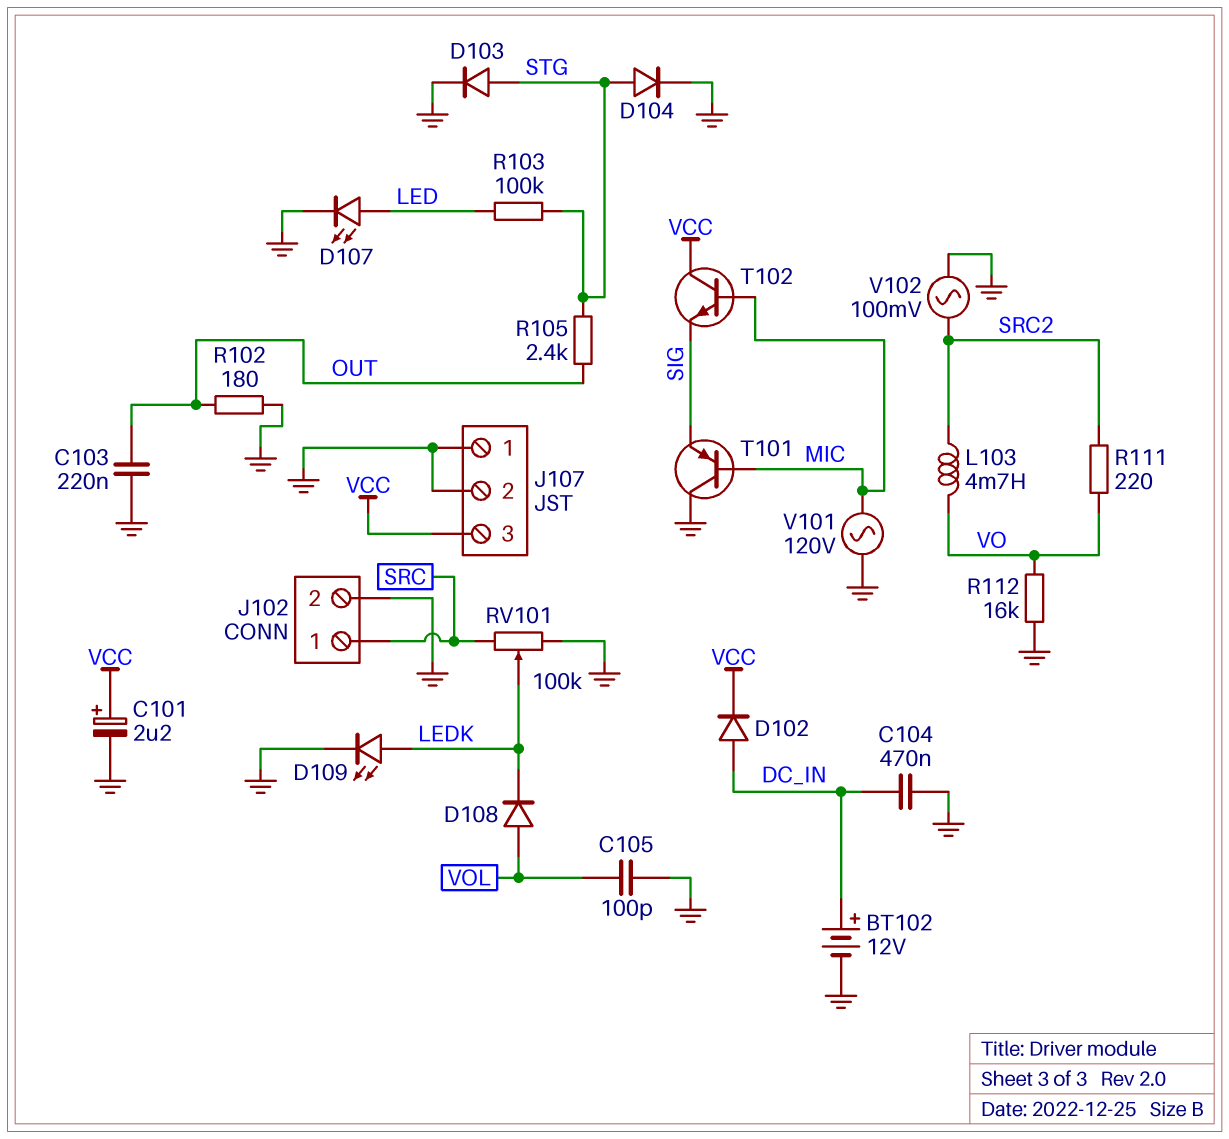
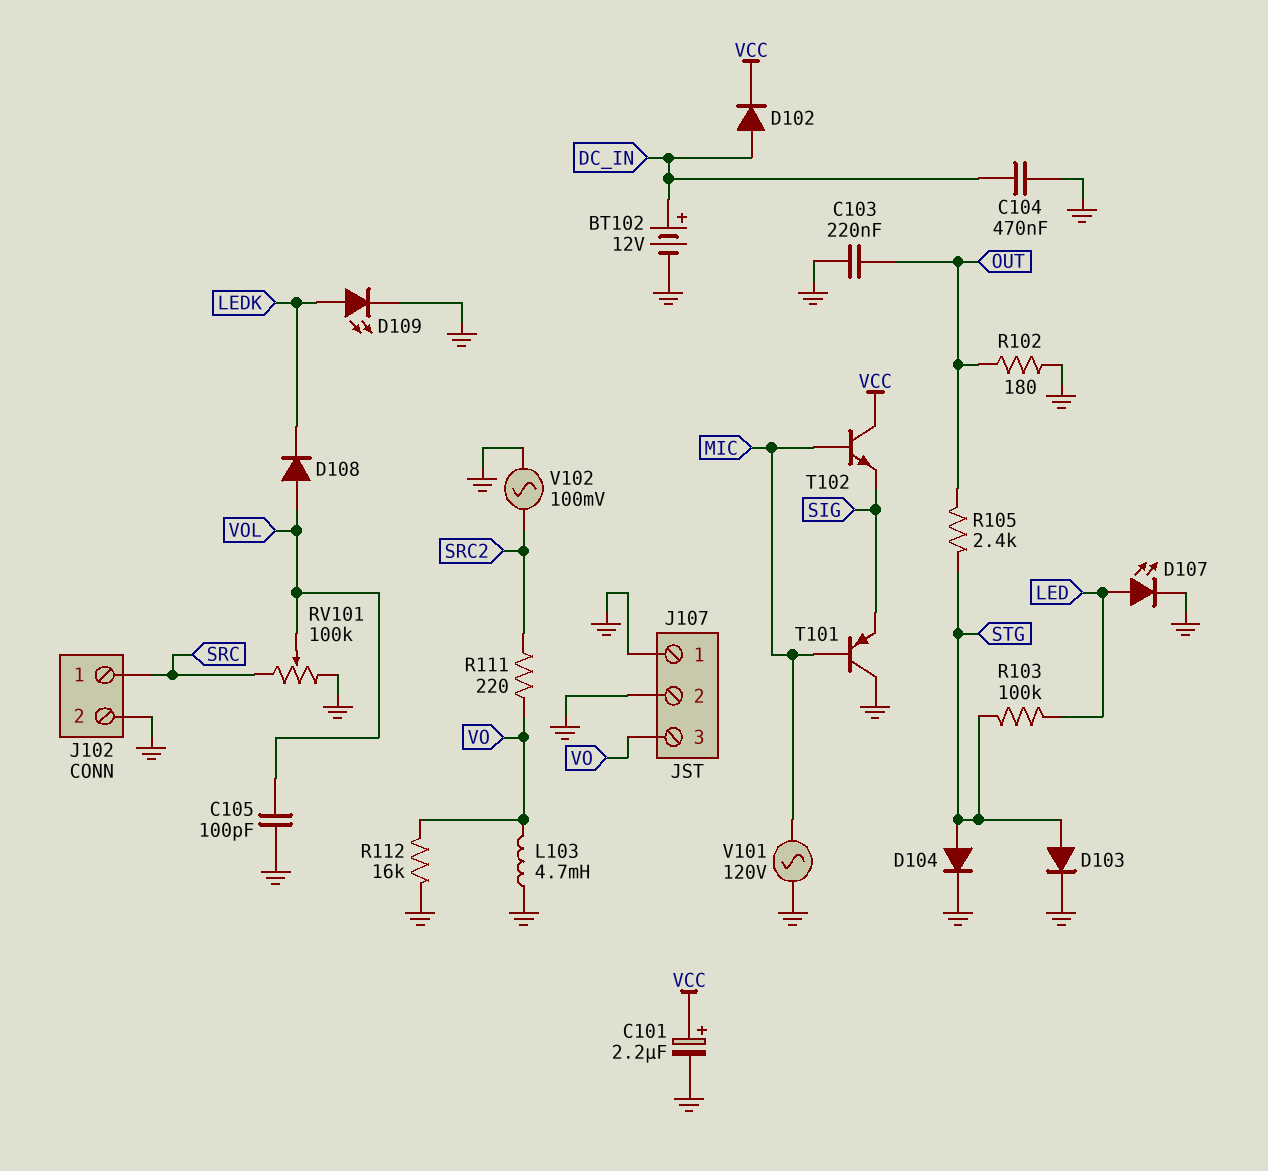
J107 pin 3: VCC -> VO
L103: 4.7mH (SRC2, VO) -> 4.7mH (GND, VO)
RV101: 100k (GND, SRC, wiper LEDK) -> 100k (GND, SRC, wiper VOL)

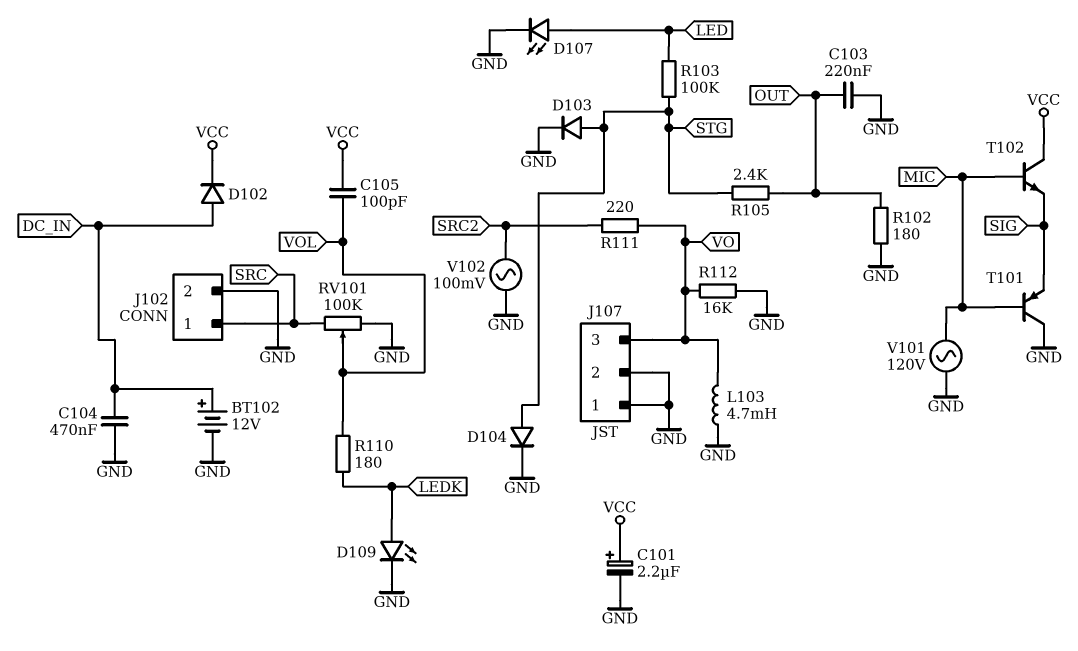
C105: 100pF (GND, VOL) -> 100pF (VCC, VOL)
D108: diode (A VOL, K LEDK) -> none
R110: none -> 180 (LEDK, VOL)

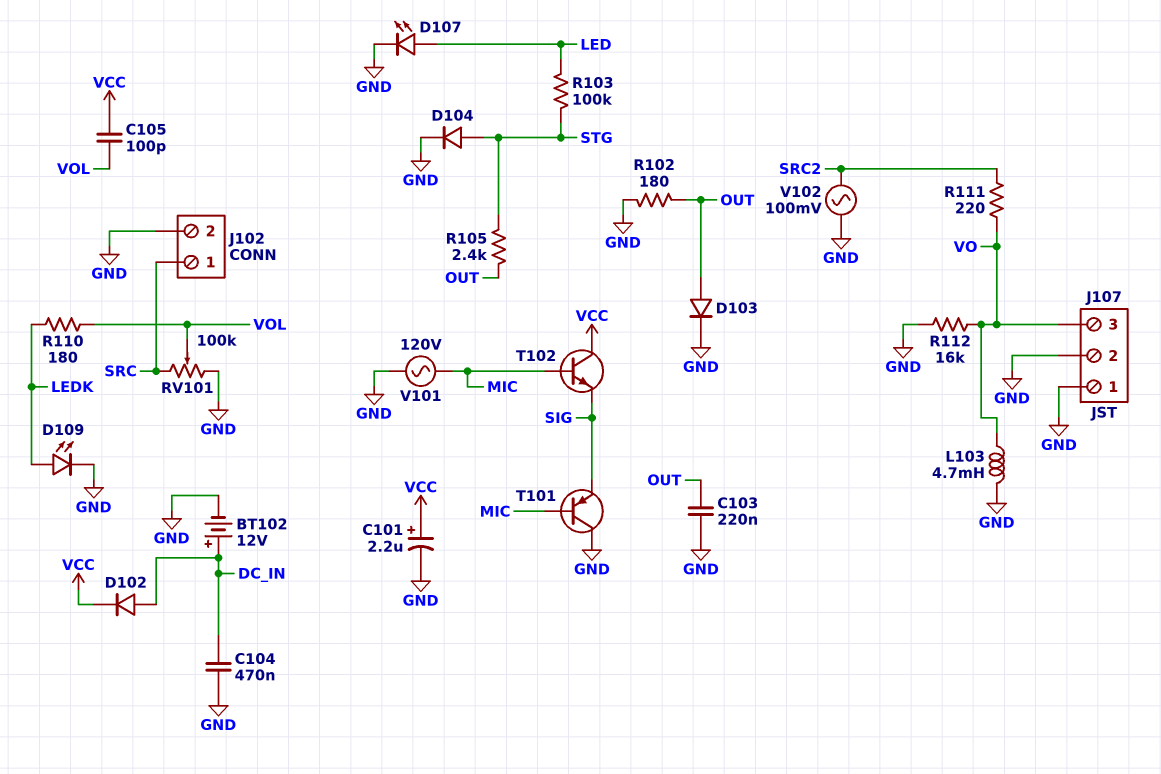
D103: diode (A STG, K GND) -> diode (A OUT, K GND)

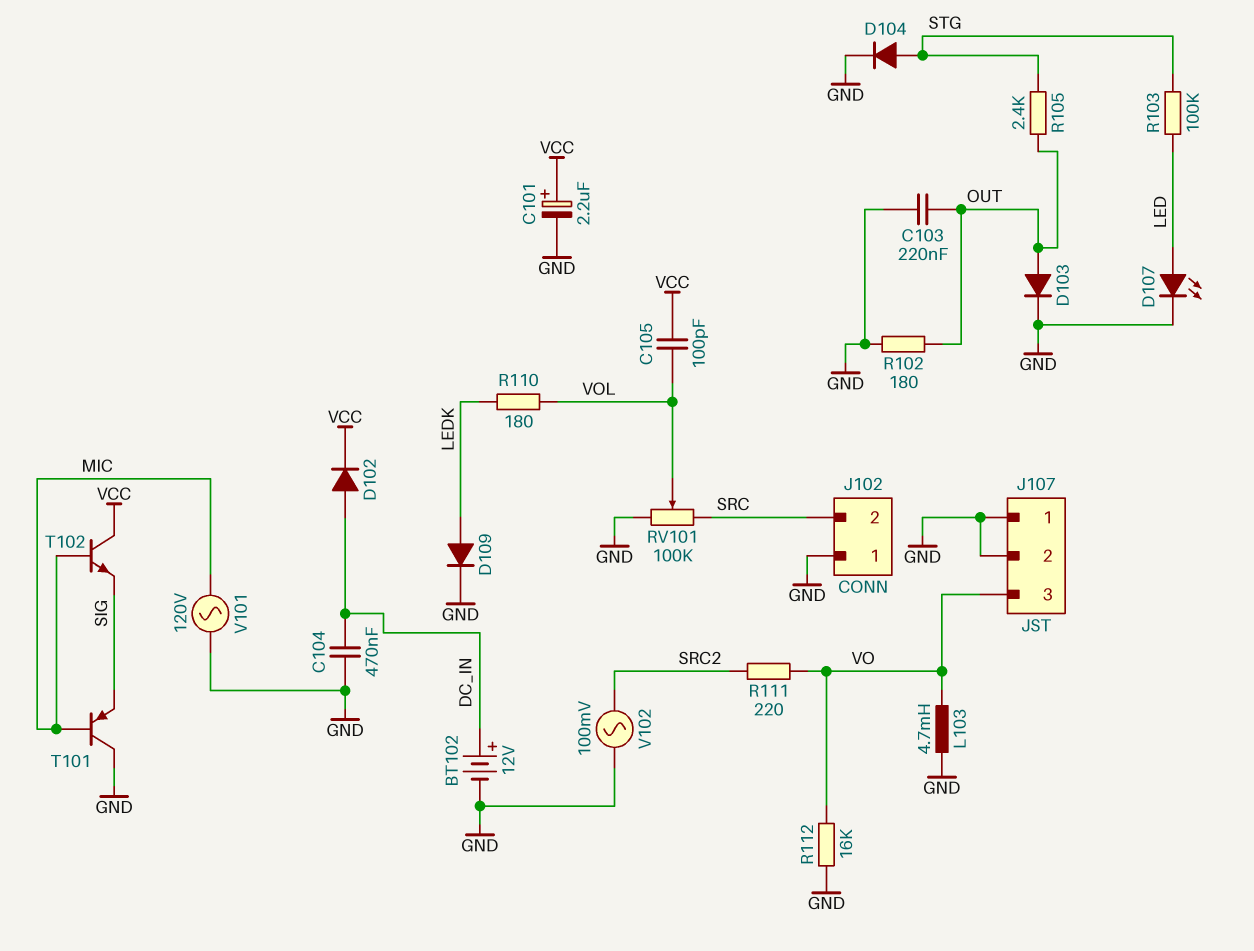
D109: LED (A LEDK, K GND) -> diode (A LEDK, K GND)
J102 pin 1: SRC -> GND
J102 pin 2: GND -> SRC

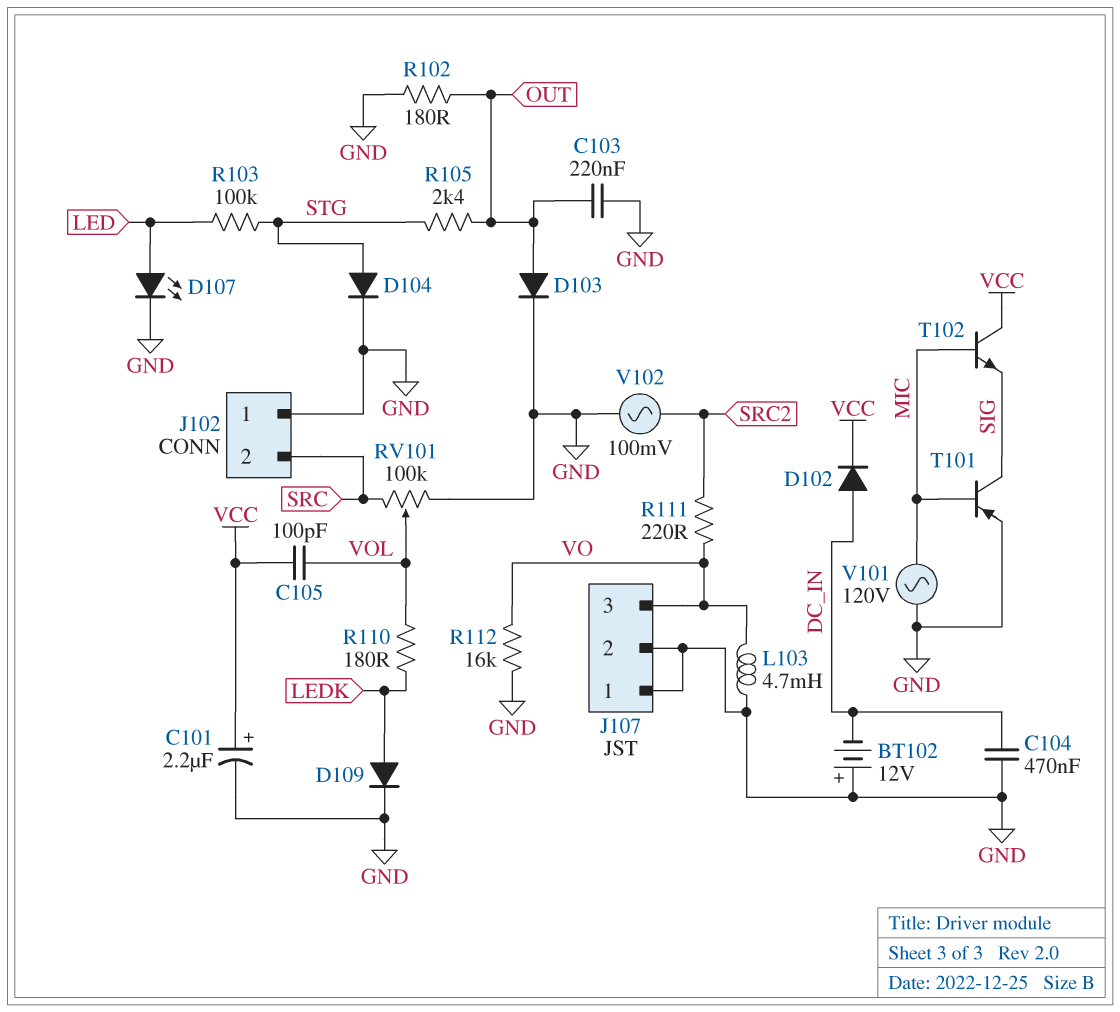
BT102: 12V (plus DC_IN, minus GND) -> 12V (plus GND, minus DC_IN)
T101: PNP (B MIC, C GND, E SIG) -> PNP (B MIC, C SIG, E GND)

